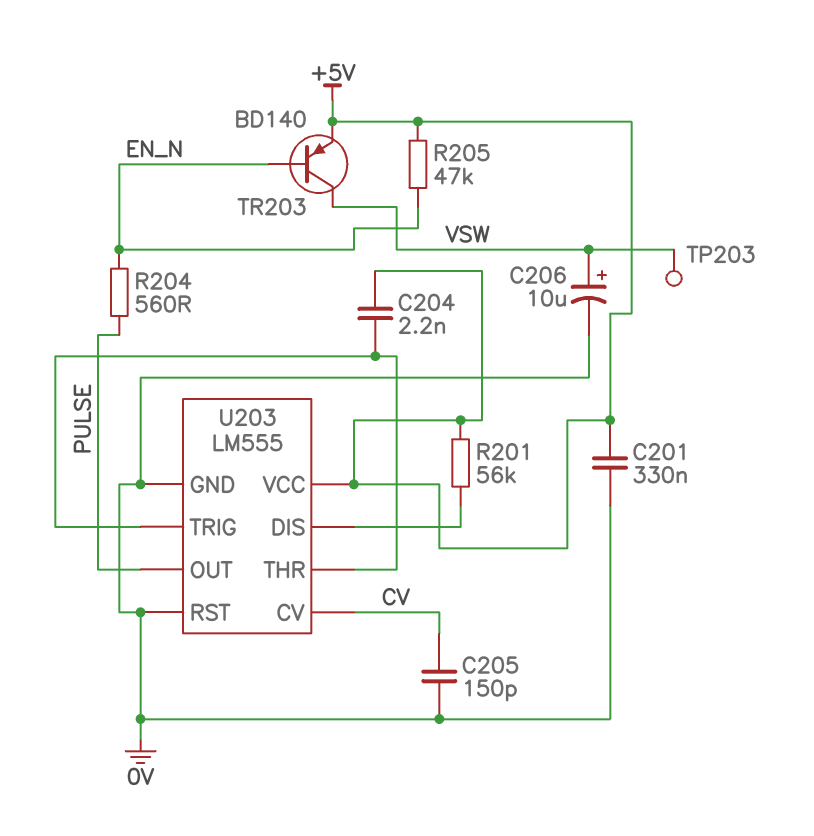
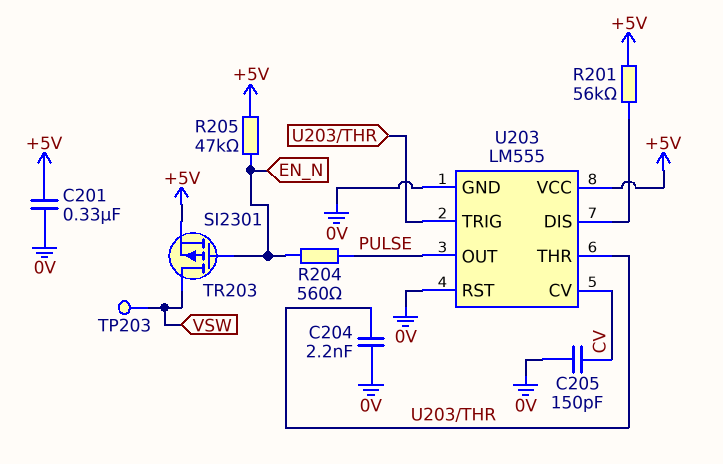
C204: 2.2nF (+5V, U203/THR) -> 2.2nF (0V, U203/THR)
C206: 10uF (plus VSW, minus 0V) -> none
TR203: PNP BD140 (B EN_N, C VSW, E +5V) -> PMOS SI2301 (G EN_N, D VSW, S +5V)

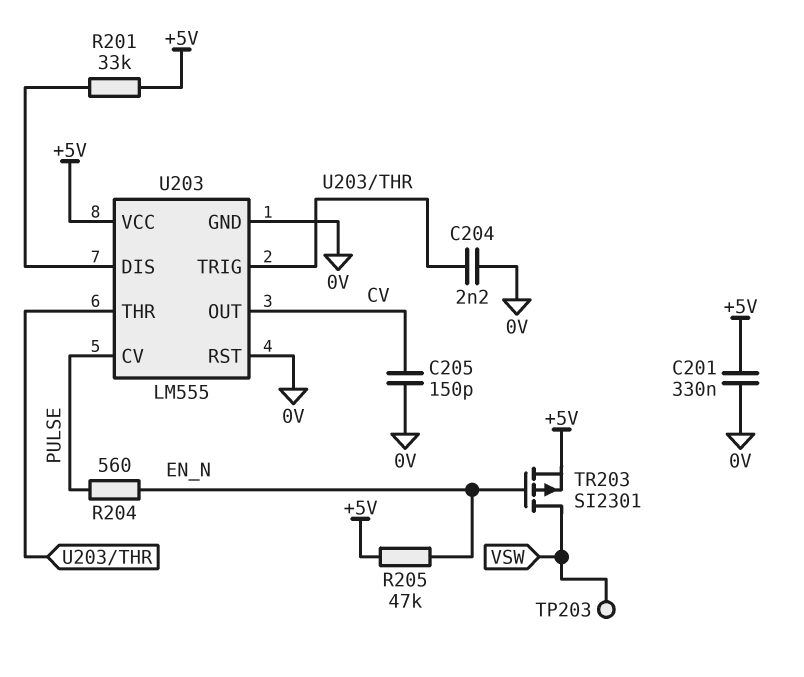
R201: 56k (+5V, U203/DIS) -> 33k (+5V, U203/DIS)
U203 pin CV: CV -> PULSE
U203 pin OUT: PULSE -> CV

